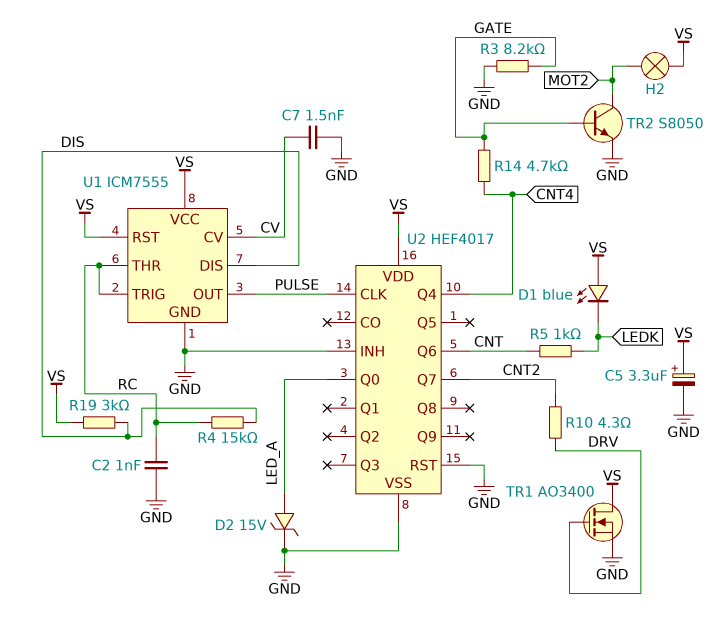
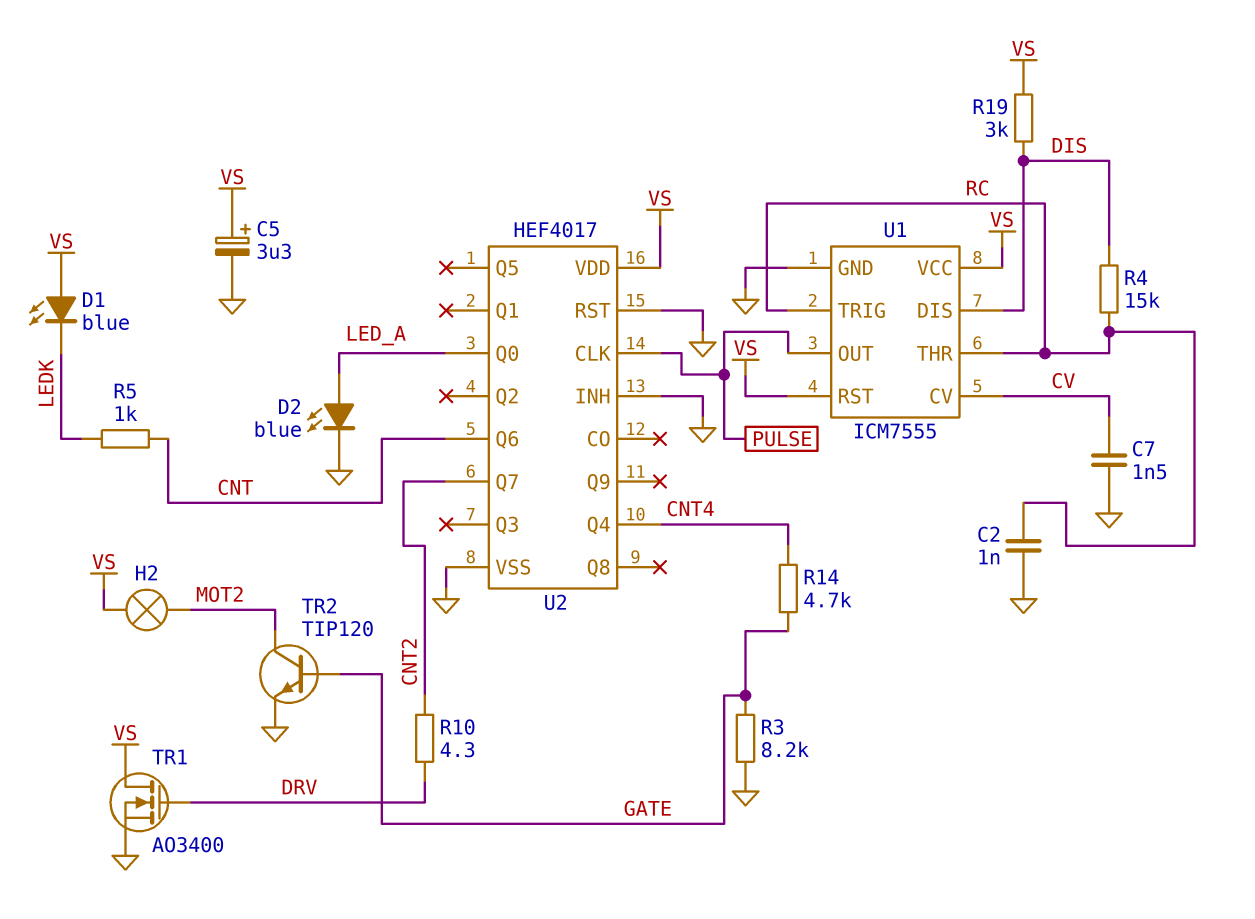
D2: zener 15V (A LED_A, K GND) -> LED blue (A LED_A, K GND)
TR2: NPN S8050 (B GATE, C MOT2, E GND) -> NPN TIP120 (B GATE, C MOT2, E GND)

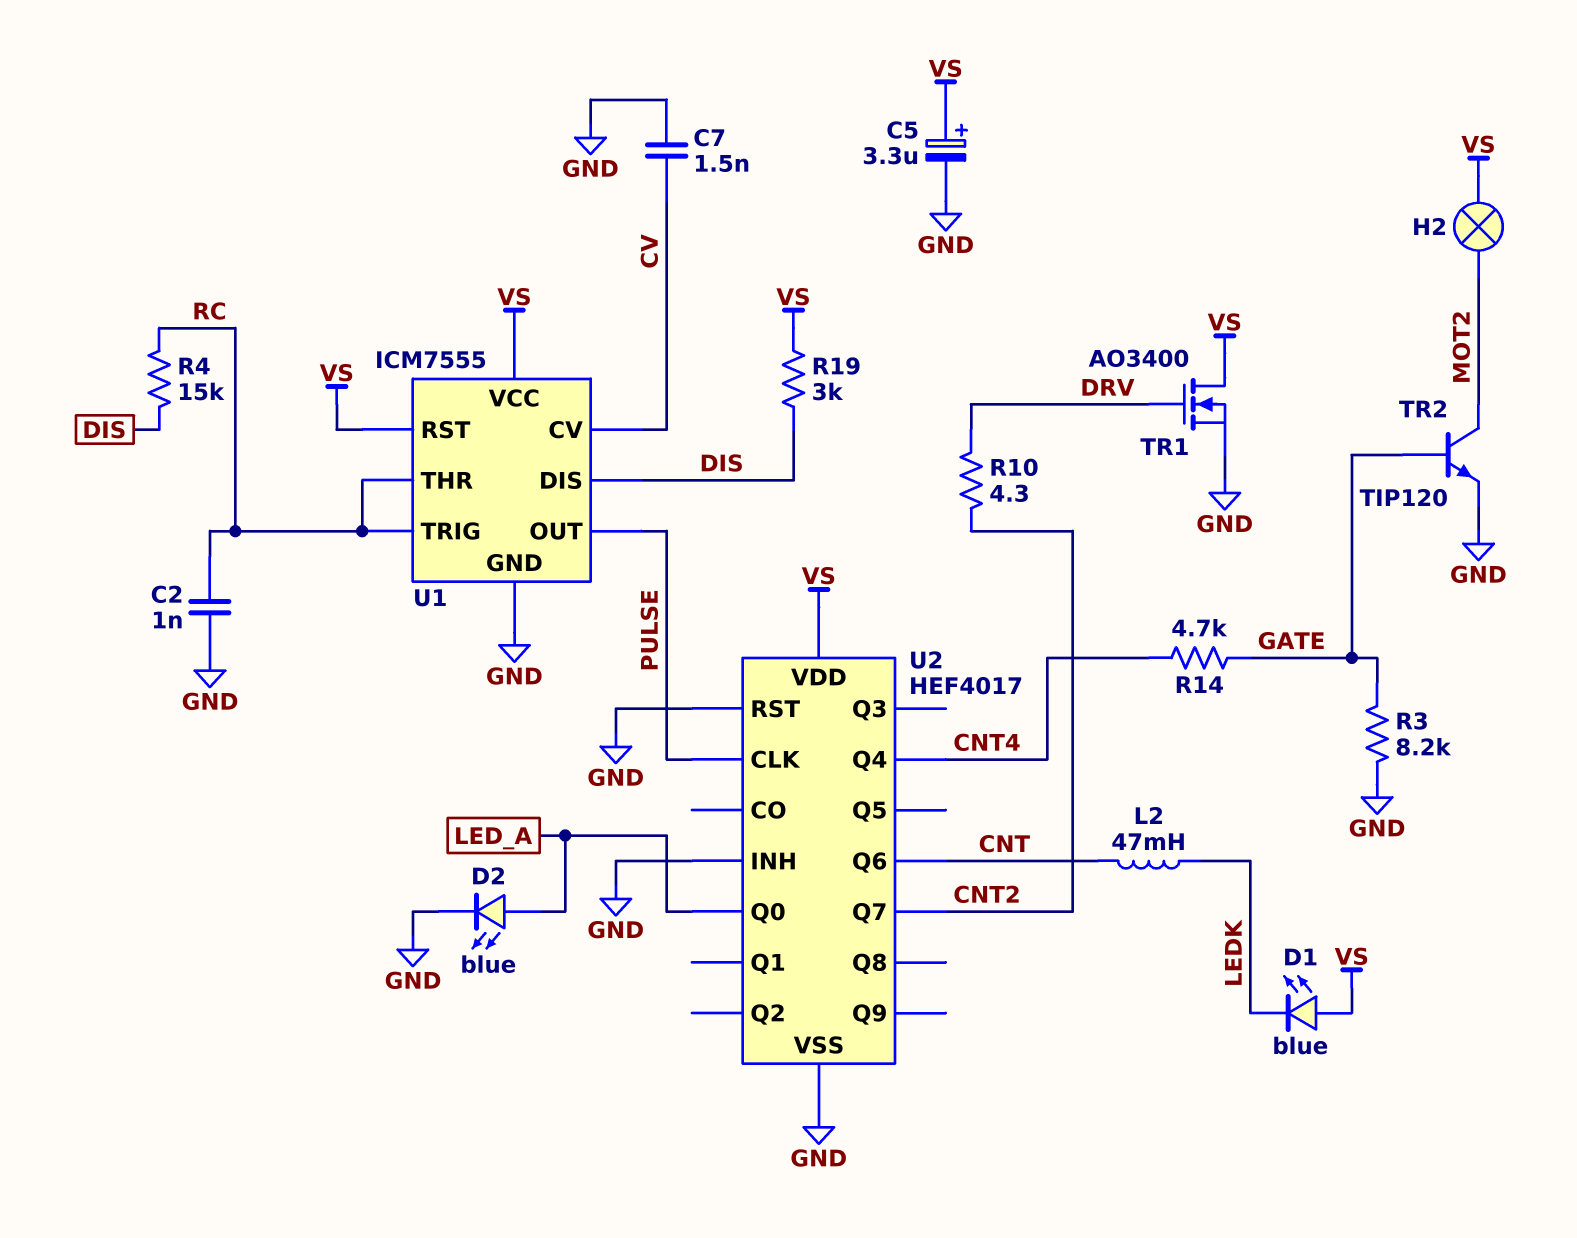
L2: none -> 47mH (CNT, LEDK)
R5: 1k (CNT, LEDK) -> none

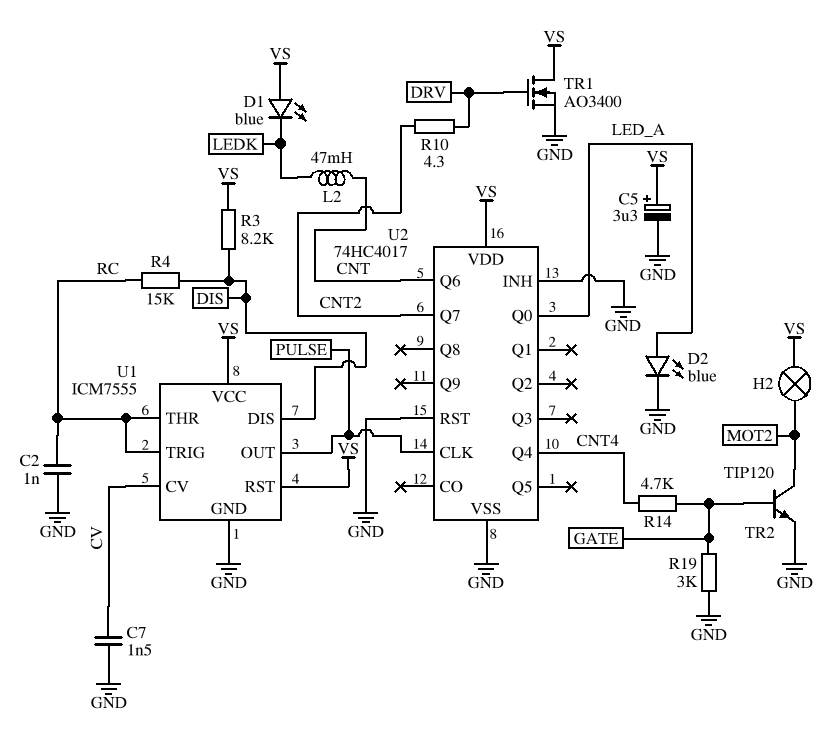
R3: 8.2k (GATE, GND) -> 8.2k (DIS, VS)
R19: 3k (DIS, VS) -> 3k (GATE, GND)
U2: HEF4017 -> 74HC4017

